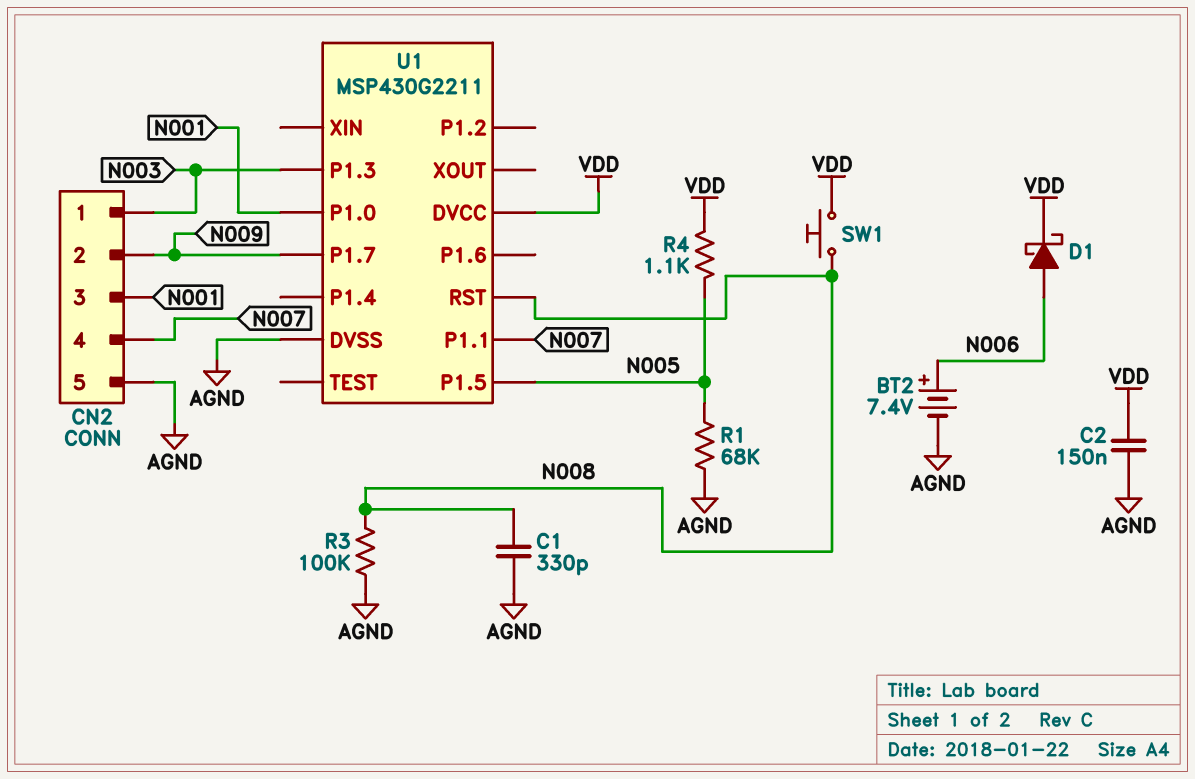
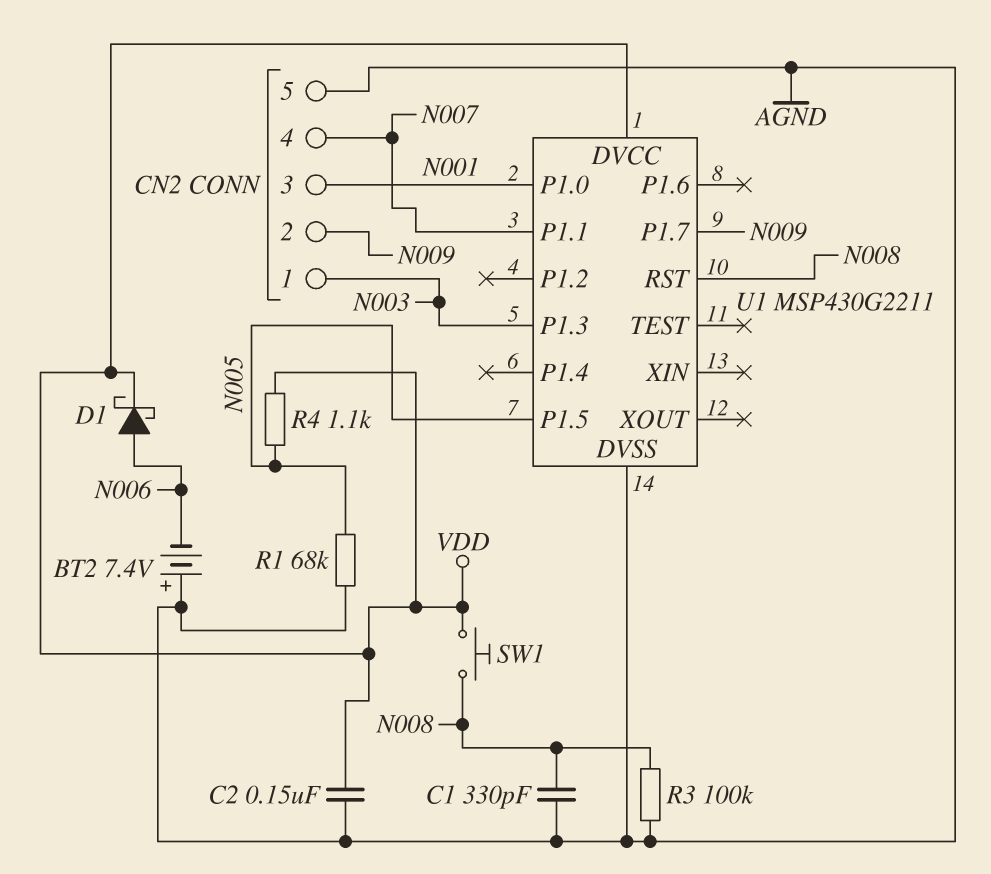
BT2: 7.4V (plus N006, minus AGND) -> 7.4V (plus AGND, minus N006)

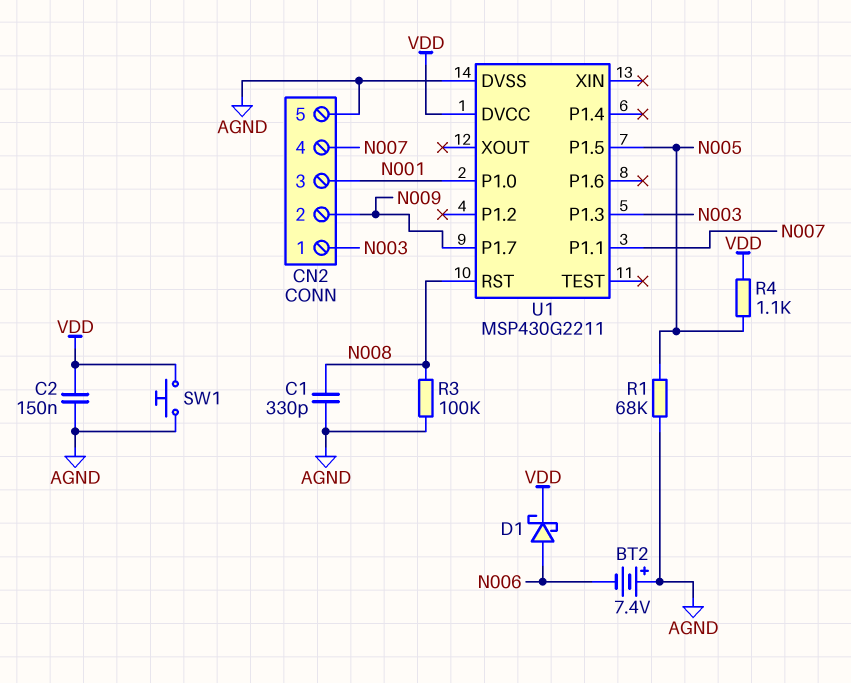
SW1: button (N008, VDD) -> button (AGND, VDD)

